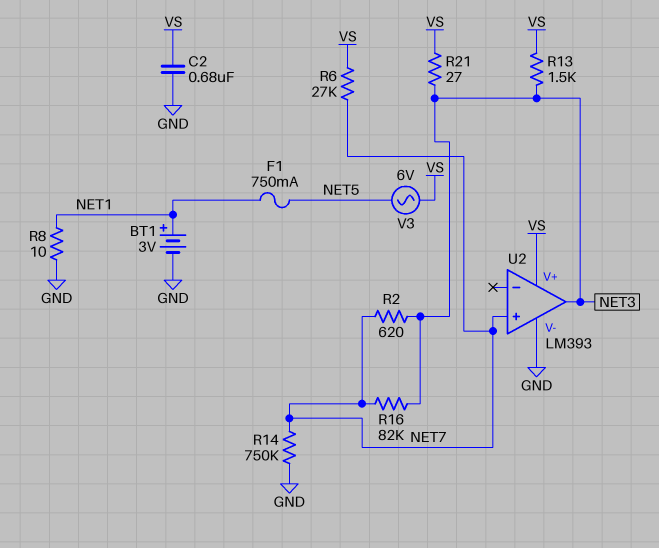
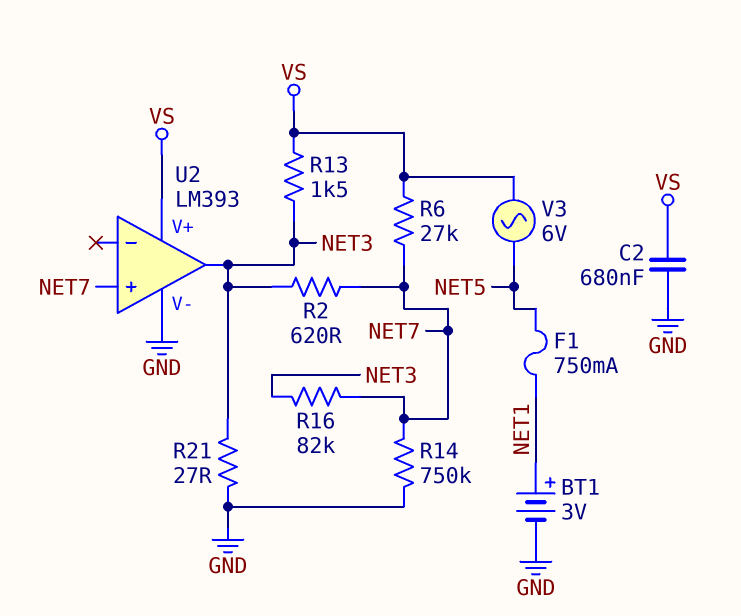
R8: 10 (GND, NET1) -> none
R21: 27 (NET3, VS) -> 27 (GND, NET3)

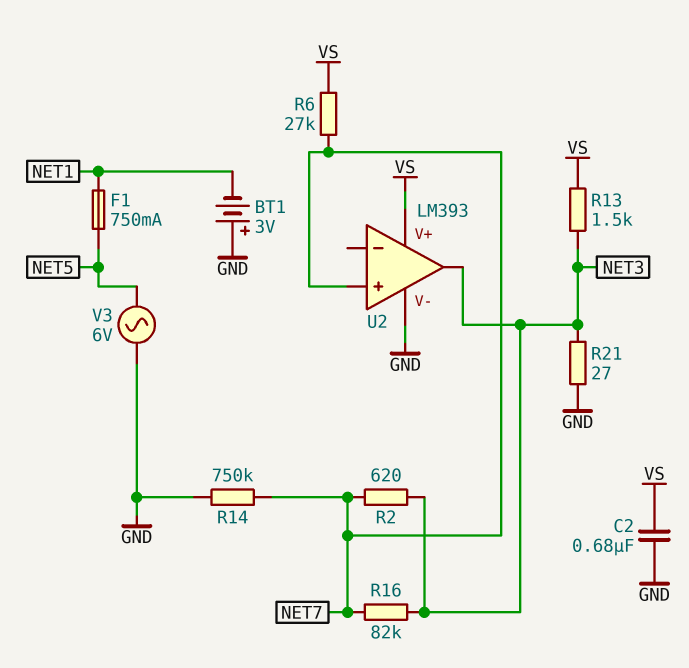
BT1: 3V (plus NET1, minus GND) -> 3V (plus GND, minus NET1)
V3: AC 6V (NET5, VS) -> AC 6V (GND, NET5)

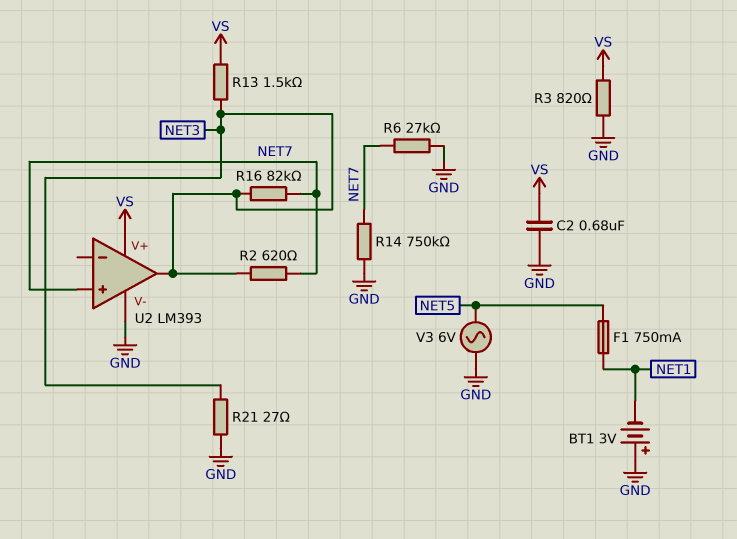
R3: none -> 820 (GND, VS)
R6: 27k (NET7, VS) -> 27k (GND, NET7)

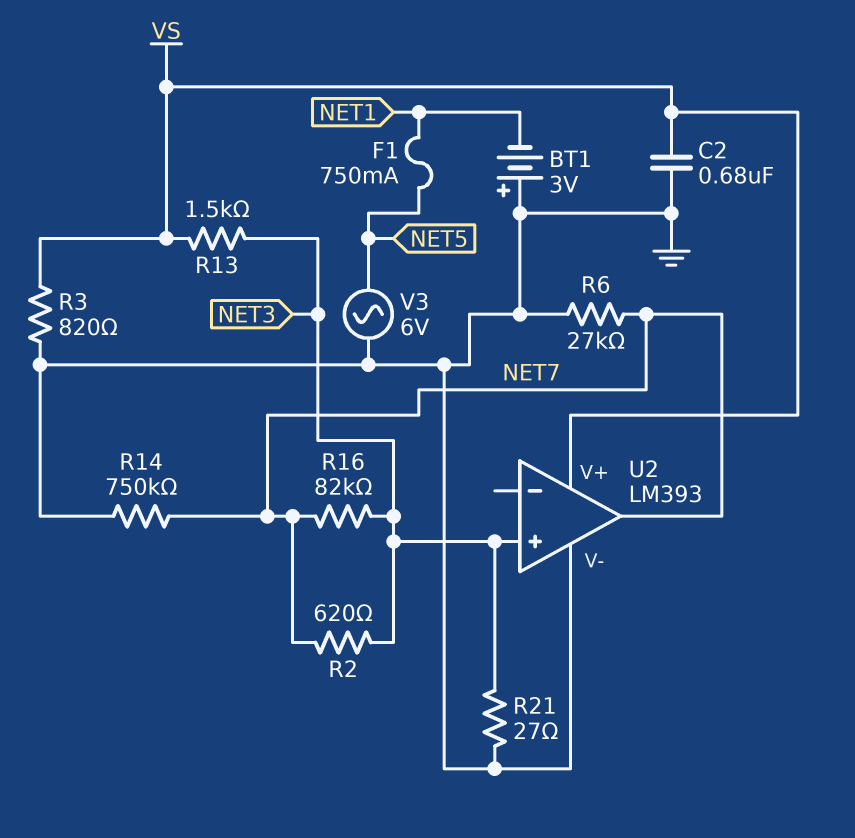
U2 pin in+: NET7 -> NET3
U2 pin out: NET3 -> NET7

